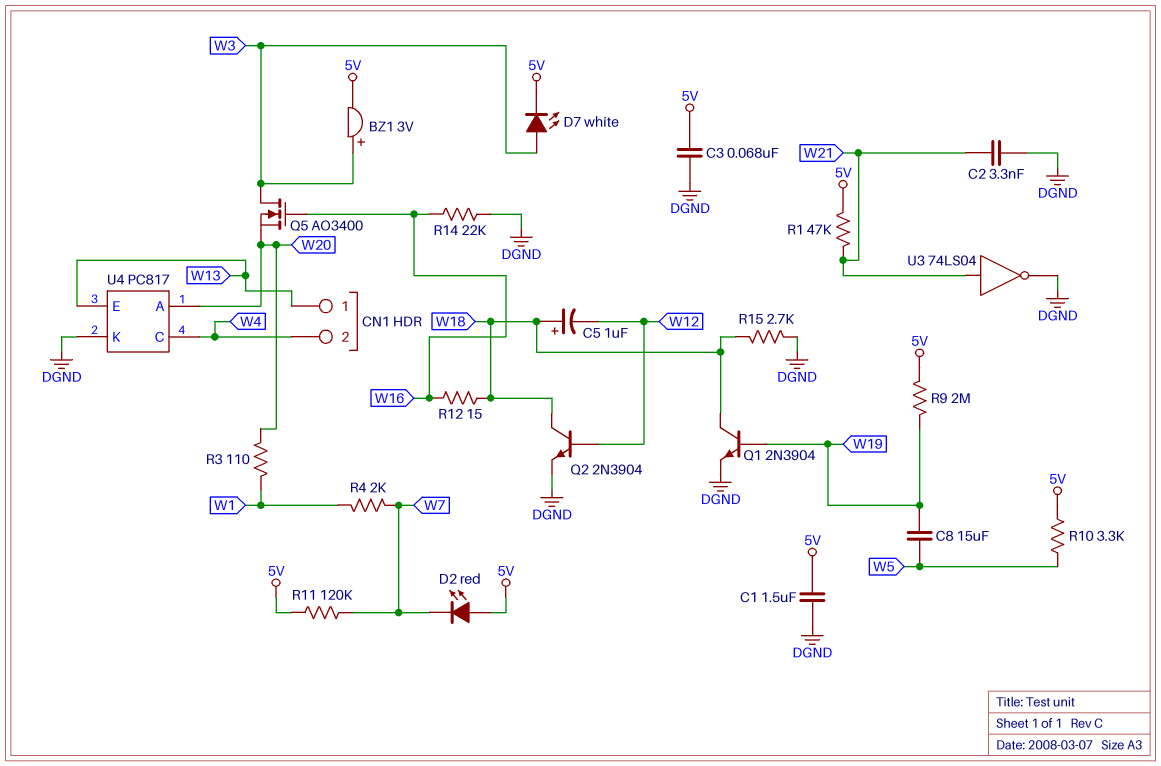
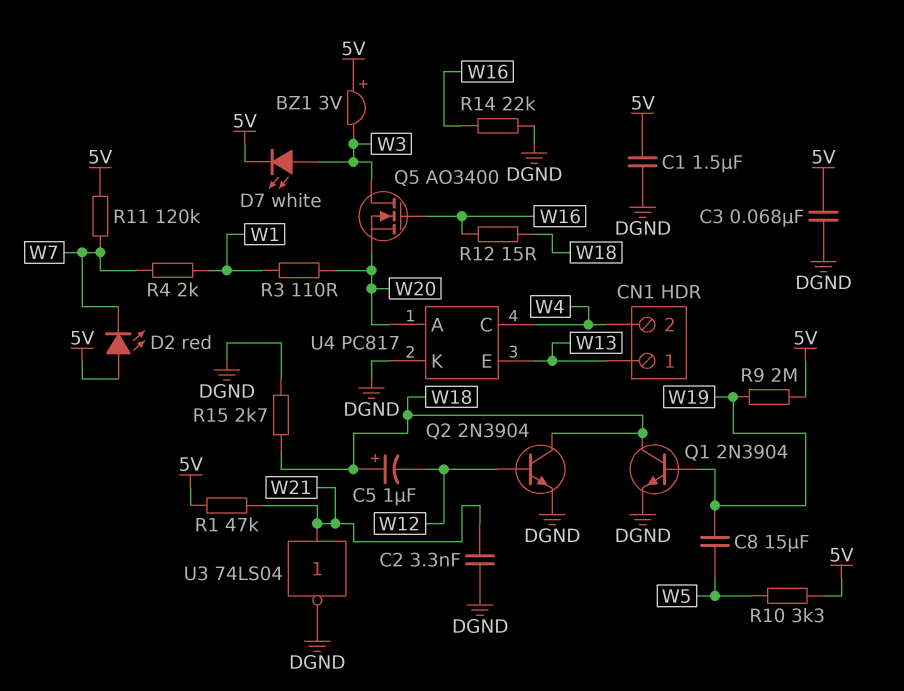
BZ1: buzzer 3V (plus W3, minus 5V) -> buzzer 3V (plus 5V, minus W3)

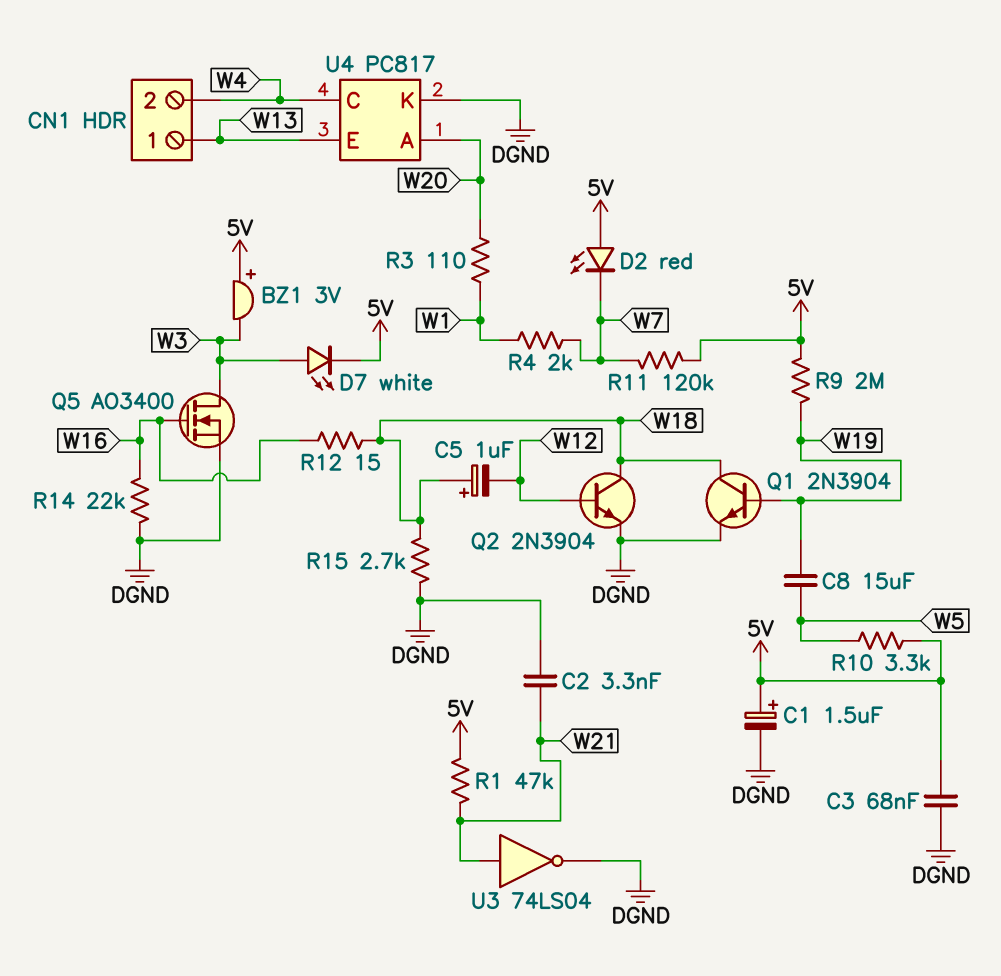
C1: 1.5uF (5V, DGND) -> 1.5uF (plus 5V, minus DGND)
Q5: NMOS AO3400 (G W16, D W3, S W20) -> NMOS AO3400 (G W16, D W3, S DGND)

